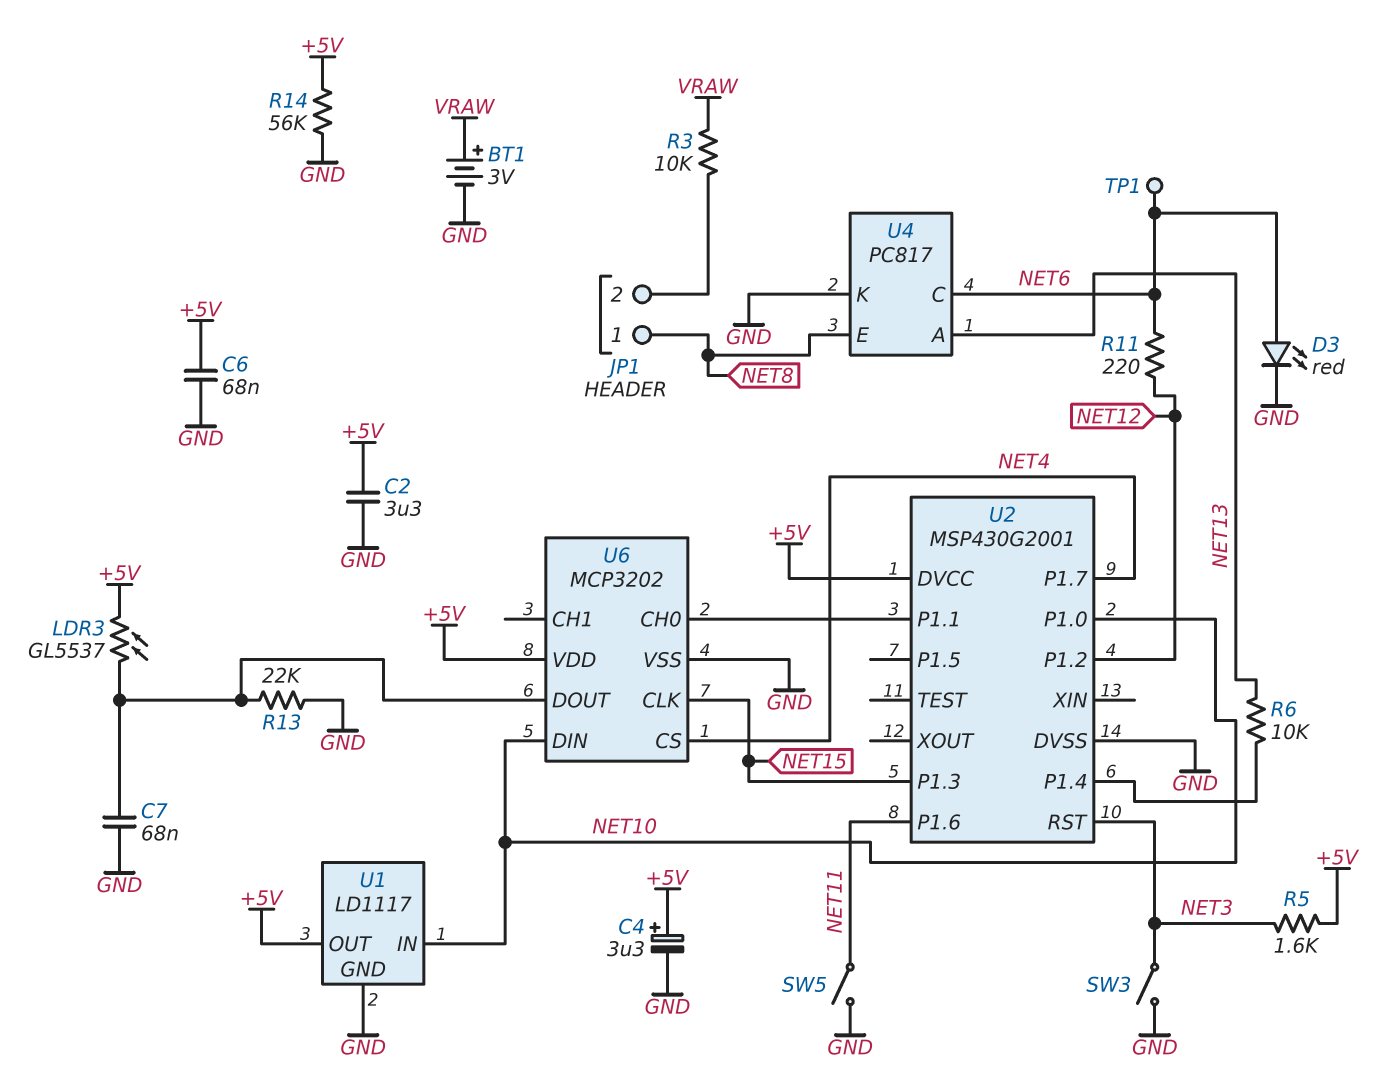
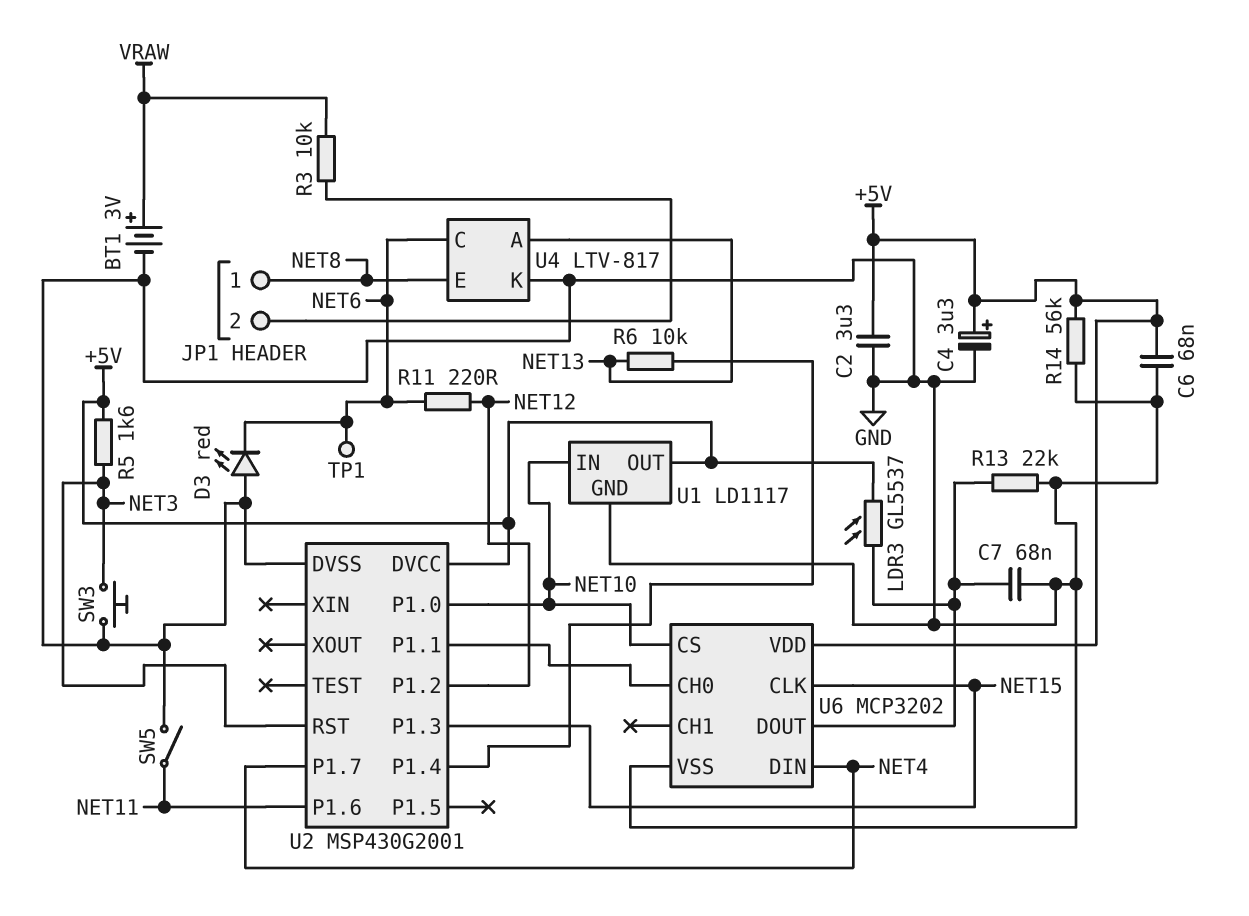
D3: LED red (A NET6, K GND) -> LED red (A GND, K NET6)
SW3: switch (GND, NET3) -> button (GND, NET3)
U4: PC817 -> LTV-817
U6 pin CS: NET4 -> NET10
U6 pin DIN: NET10 -> NET4

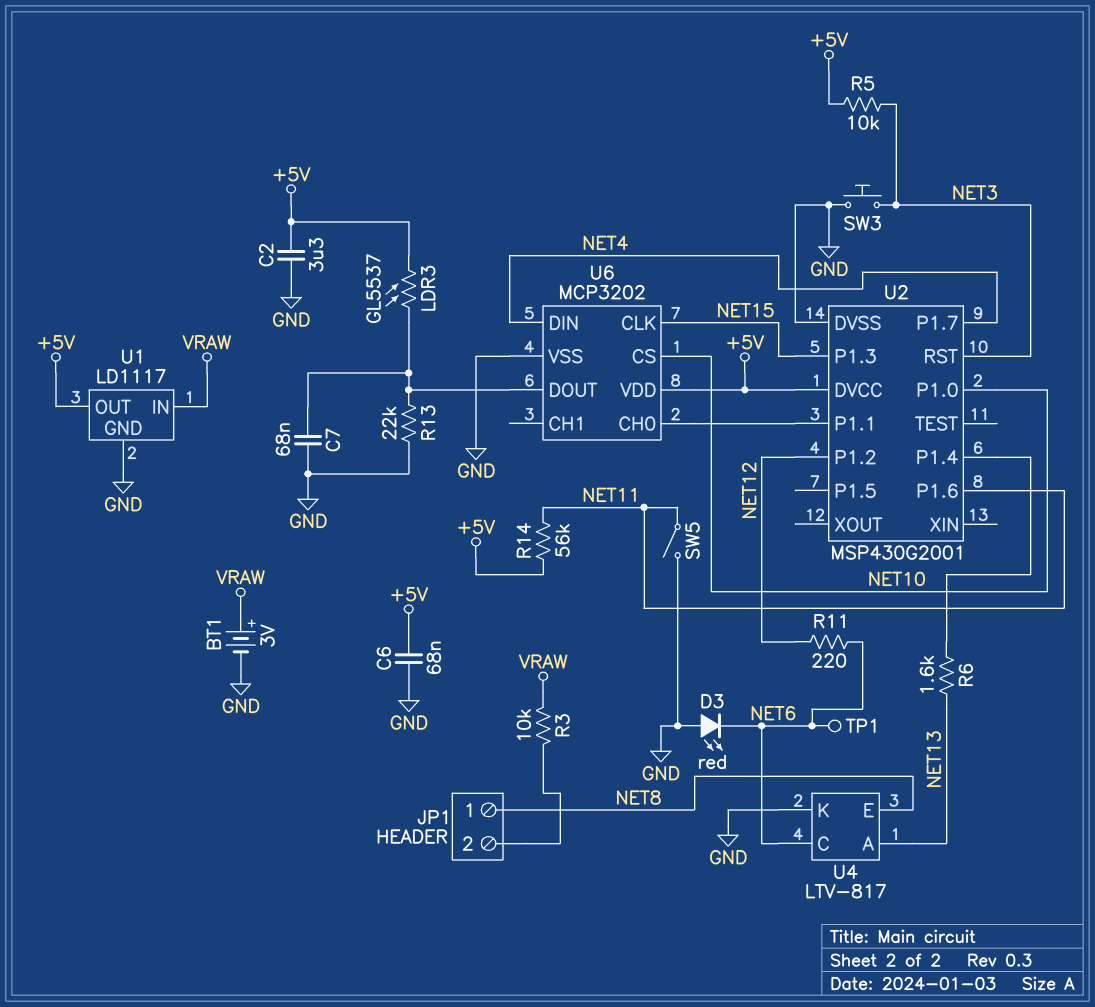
C4: 3.3uF (plus +5V, minus GND) -> none
R5: 1.6k (+5V, NET3) -> 10k (+5V, NET3)
R6: 10k (NET13, U2/P1.4) -> 1.6k (NET13, U2/P1.4)
R14: 56k (+5V, GND) -> 56k (+5V, NET11)
U1 pin IN: NET10 -> VRAW

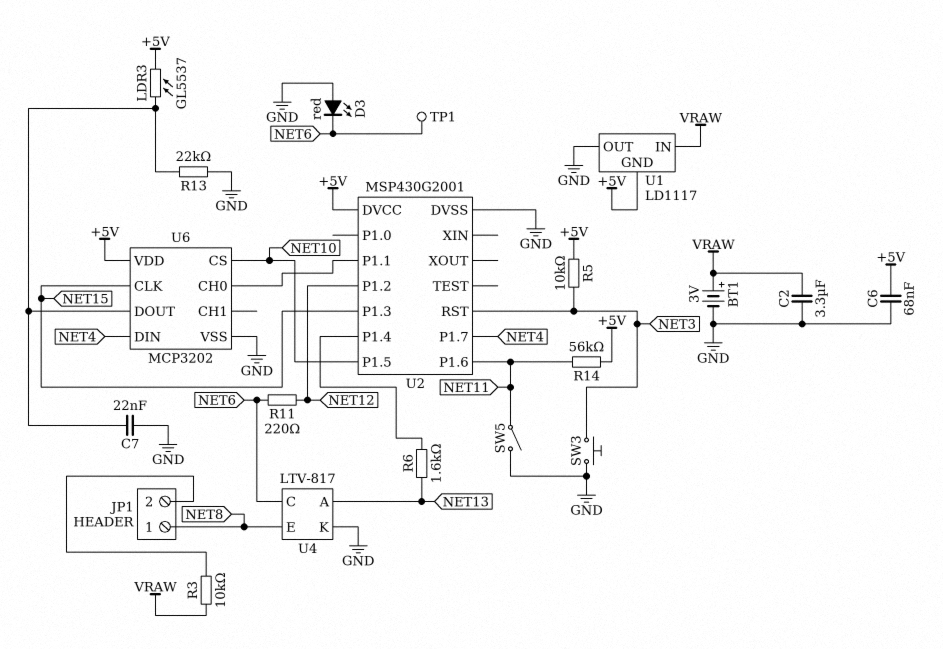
C2: 3.3uF (+5V, GND) -> 3.3uF (GND, VRAW)
C7: 68nF (GND, U6/DOUT) -> 22nF (GND, U6/DOUT)
U1 pin GND: GND -> +5V
U1 pin OUT: +5V -> GND
U2 pin P1.0: NET10 -> none
U2 pin P1.5: none -> NET10

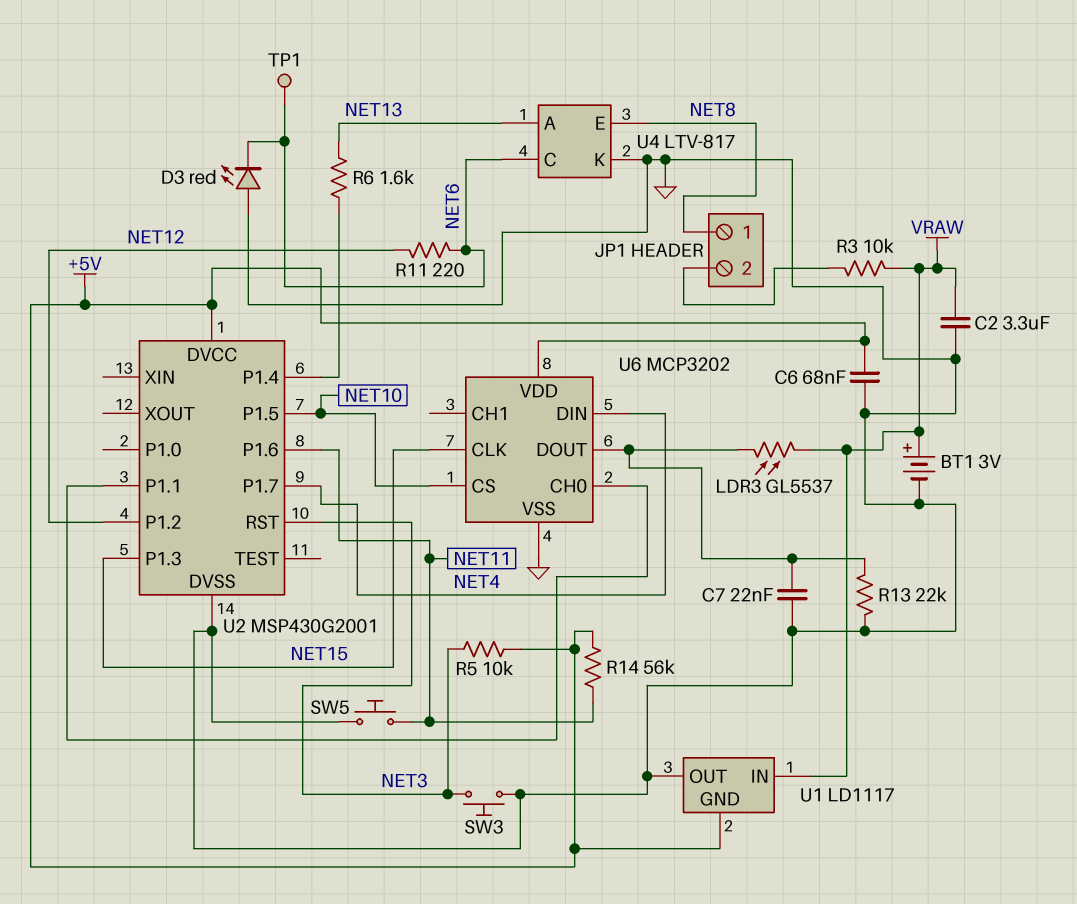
LDR3: GL5537 (+5V, U6/DOUT) -> GL5537 (U6/DOUT, VRAW)
SW5: switch (GND, NET11) -> button (GND, NET11)

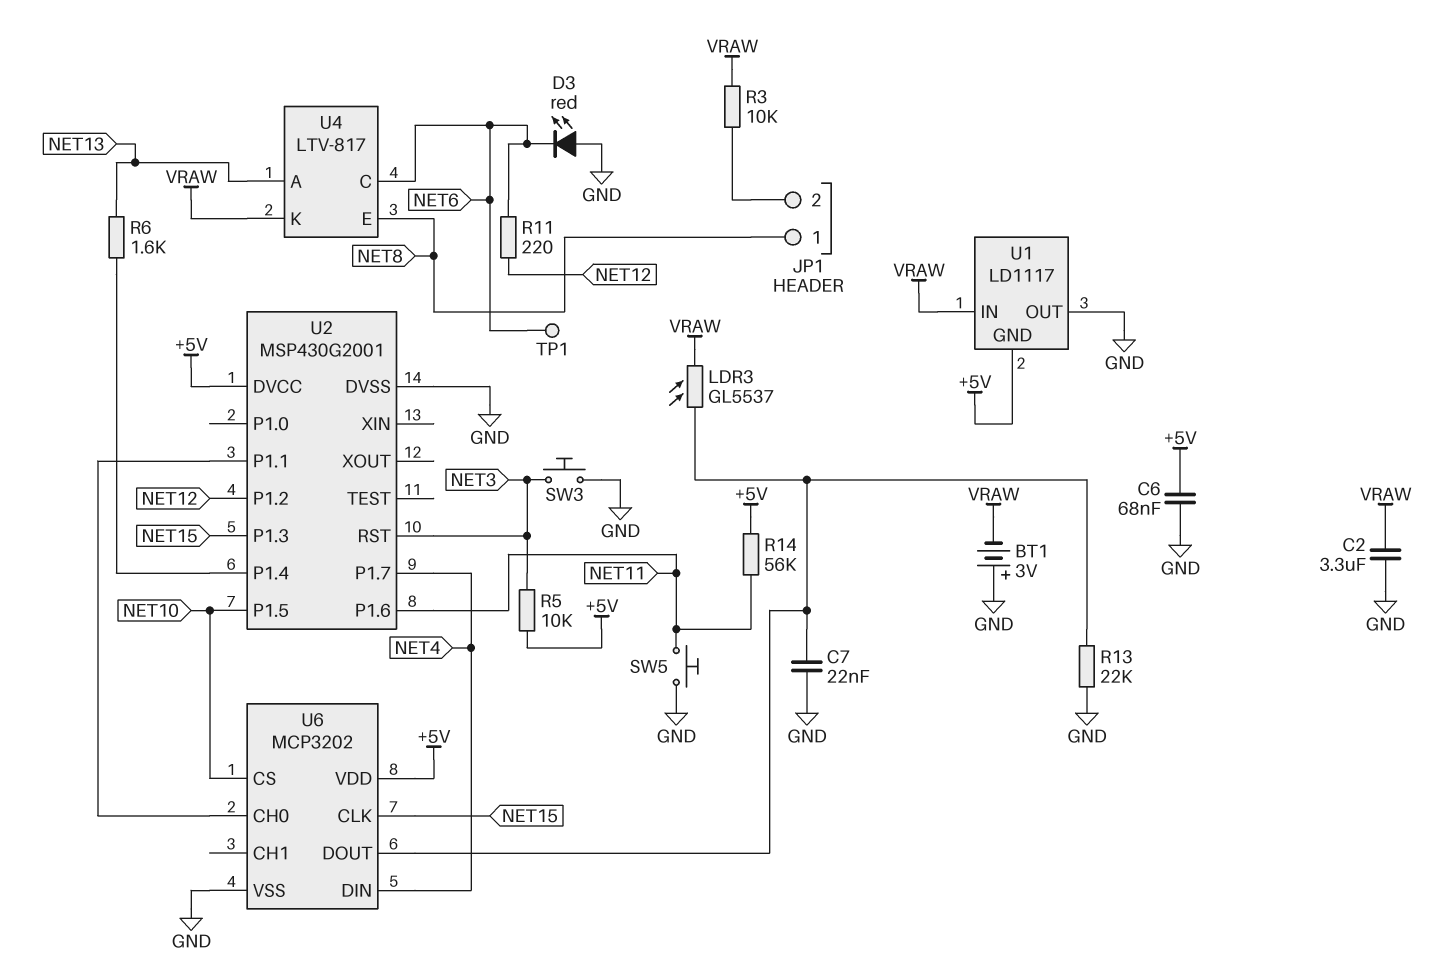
BT1: 3V (plus VRAW, minus GND) -> 3V (plus GND, minus VRAW)
U4 pin K: GND -> VRAW

